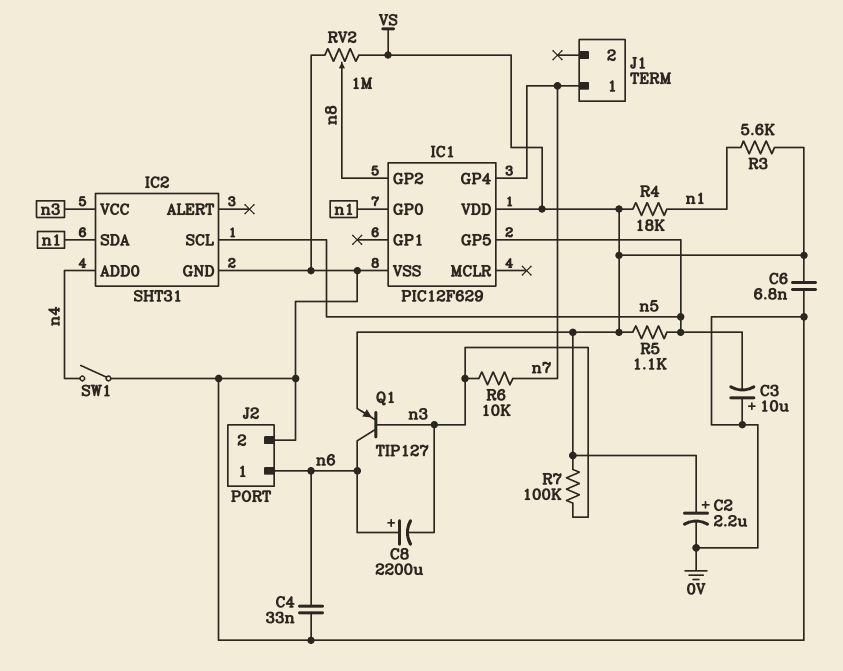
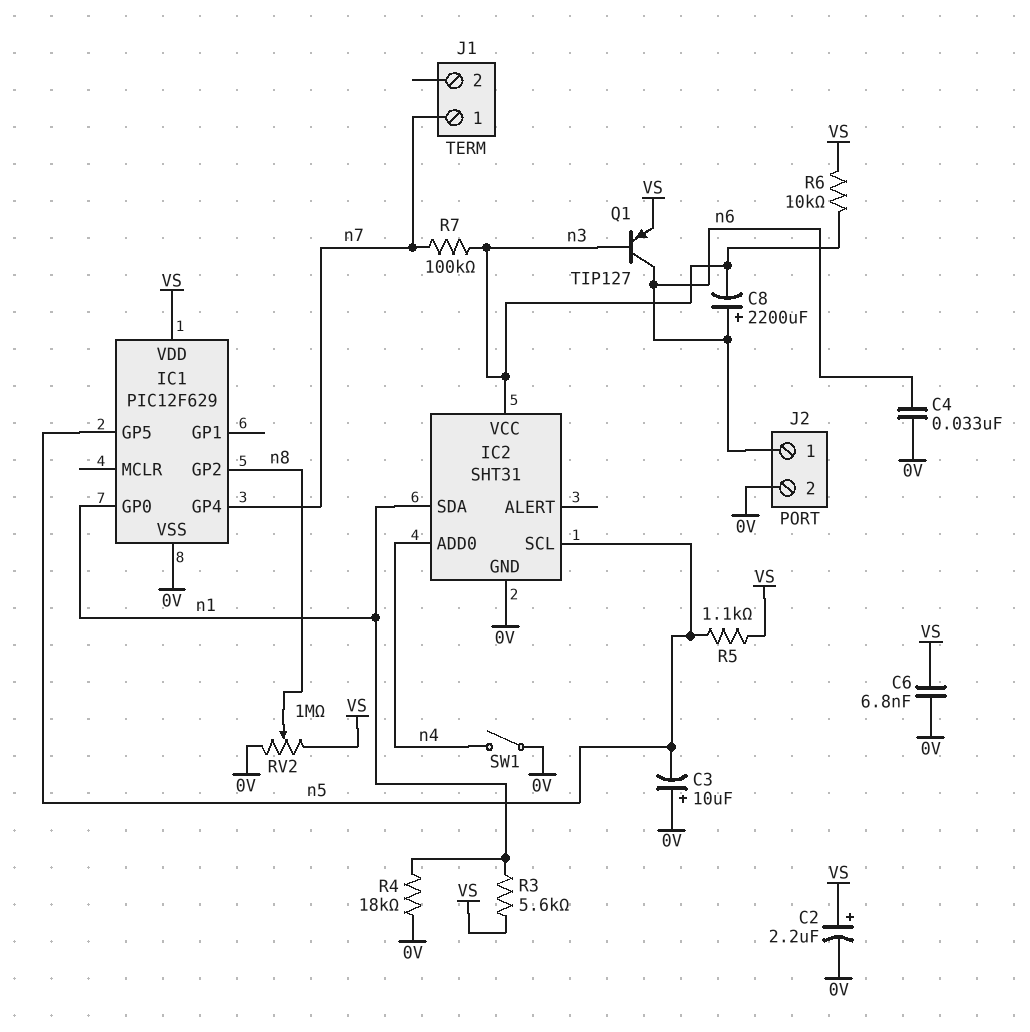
R4: 18k (VS, n1) -> 18k (0V, n1)
R6: 10k (n3, n7) -> 10k (VS, n3)
R7: 100k (VS, n3) -> 100k (n3, n7)

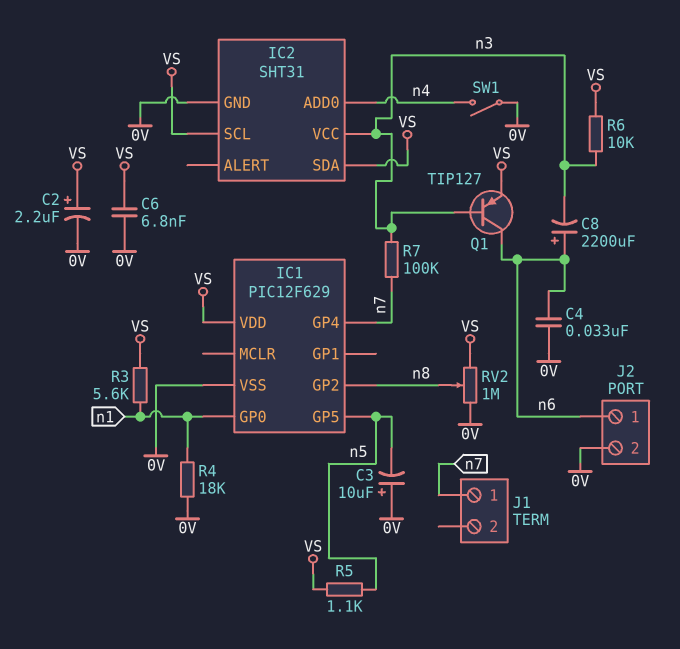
IC2 pin SCL: n5 -> VS
IC2 pin SDA: n1 -> VS

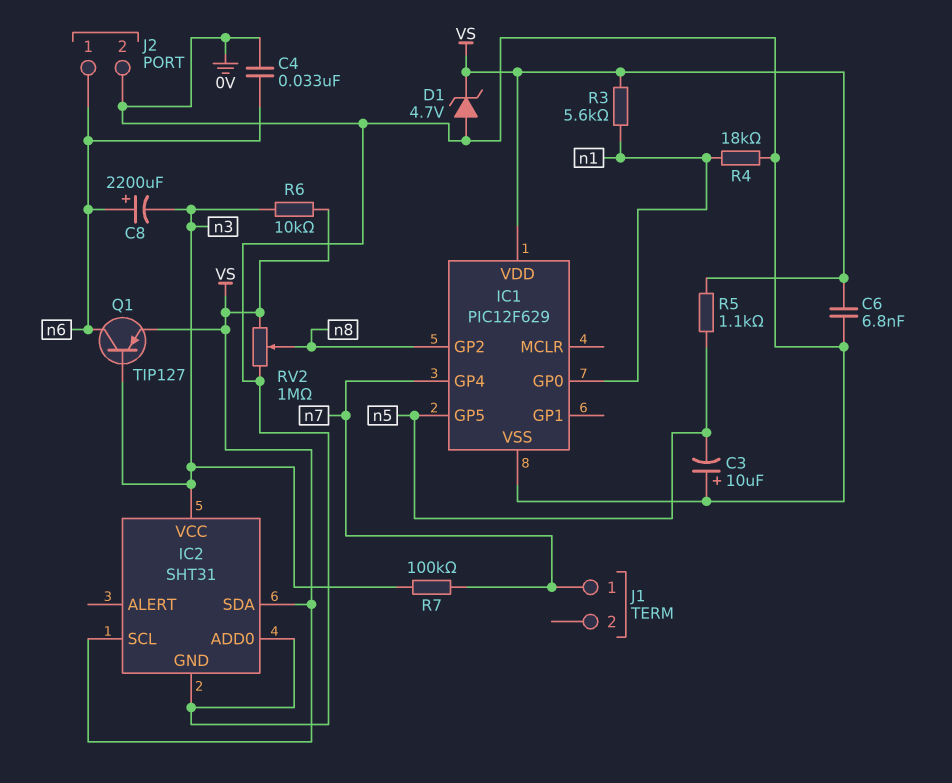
C2: 2.2uF (plus VS, minus 0V) -> none
D1: none -> zener 4.7V (A 0V, K VS)
IC2 pin ADD0: n4 -> 0V
SW1: switch (0V, n4) -> none

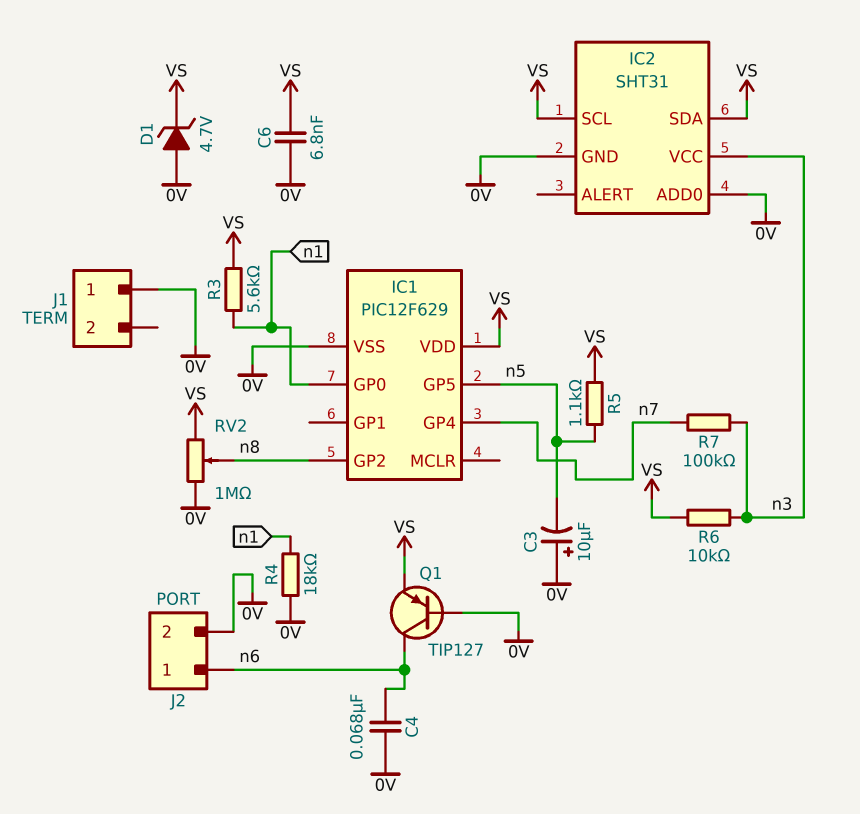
C4: 33nF (0V, n6) -> 68nF (0V, n6)
C8: 2200uF (plus n6, minus n3) -> none
J1 pin 1: n7 -> 0V
Q1: PNP TIP127 (B n3, C n6, E VS) -> PNP TIP127 (B 0V, C n6, E VS)

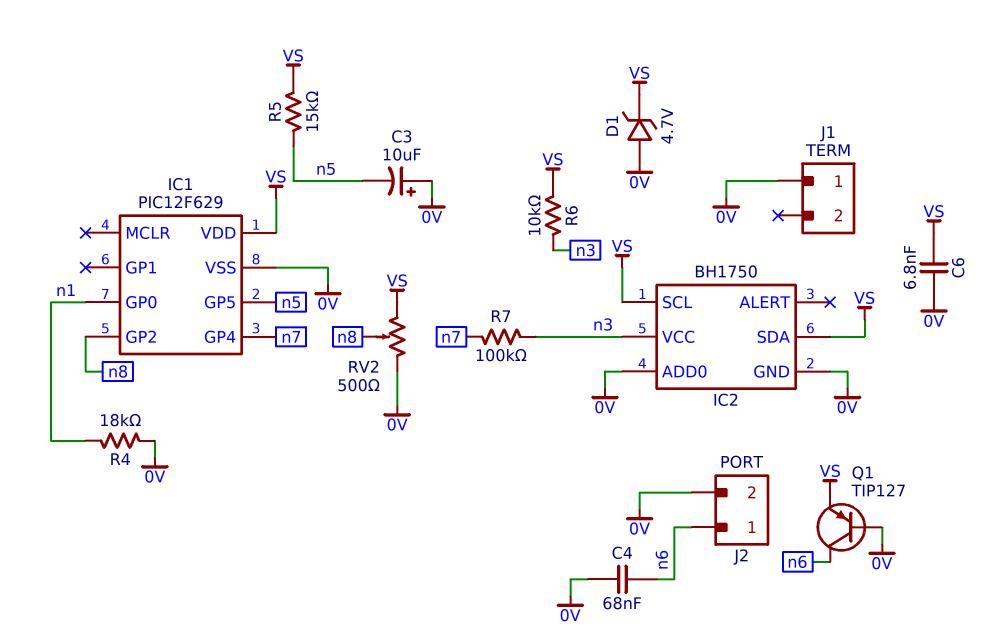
IC2: SHT31 -> BH1750
R3: 5.6k (VS, n1) -> none
R5: 1.1k (VS, n5) -> 15k (VS, n5)
RV2: 1M (0V, VS, wiper n8) -> 500 (0V, VS, wiper n8)

